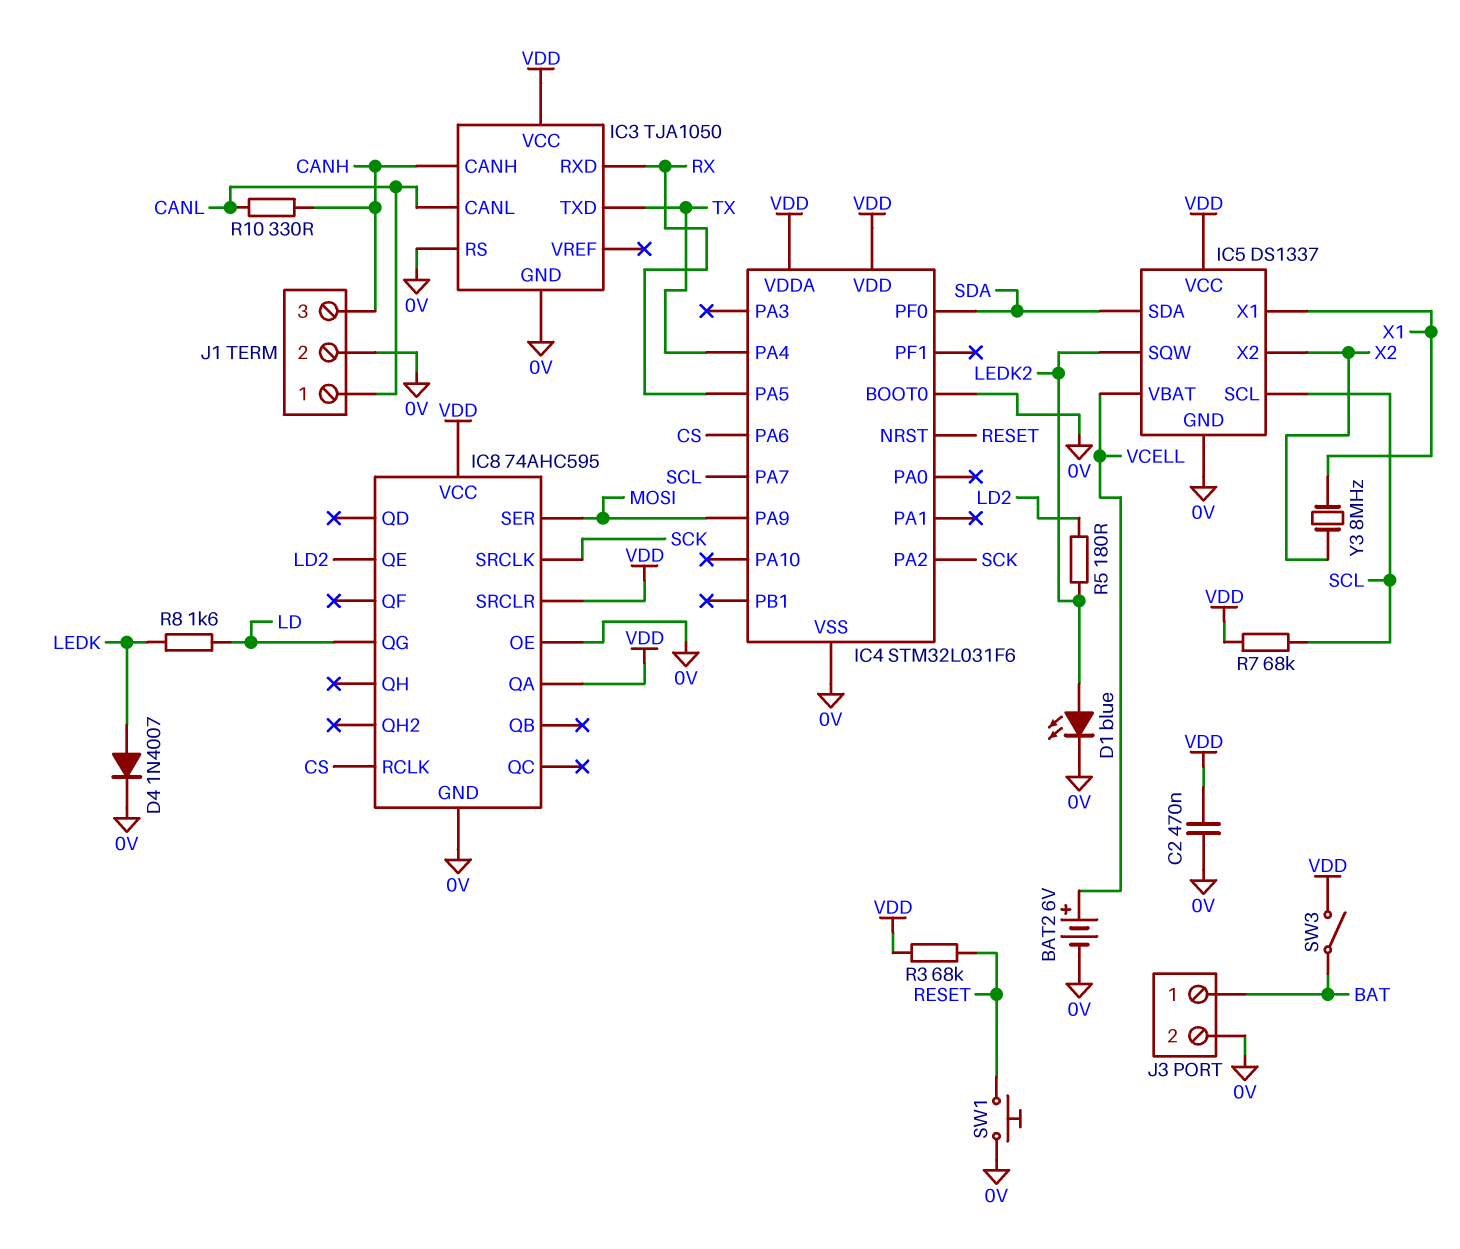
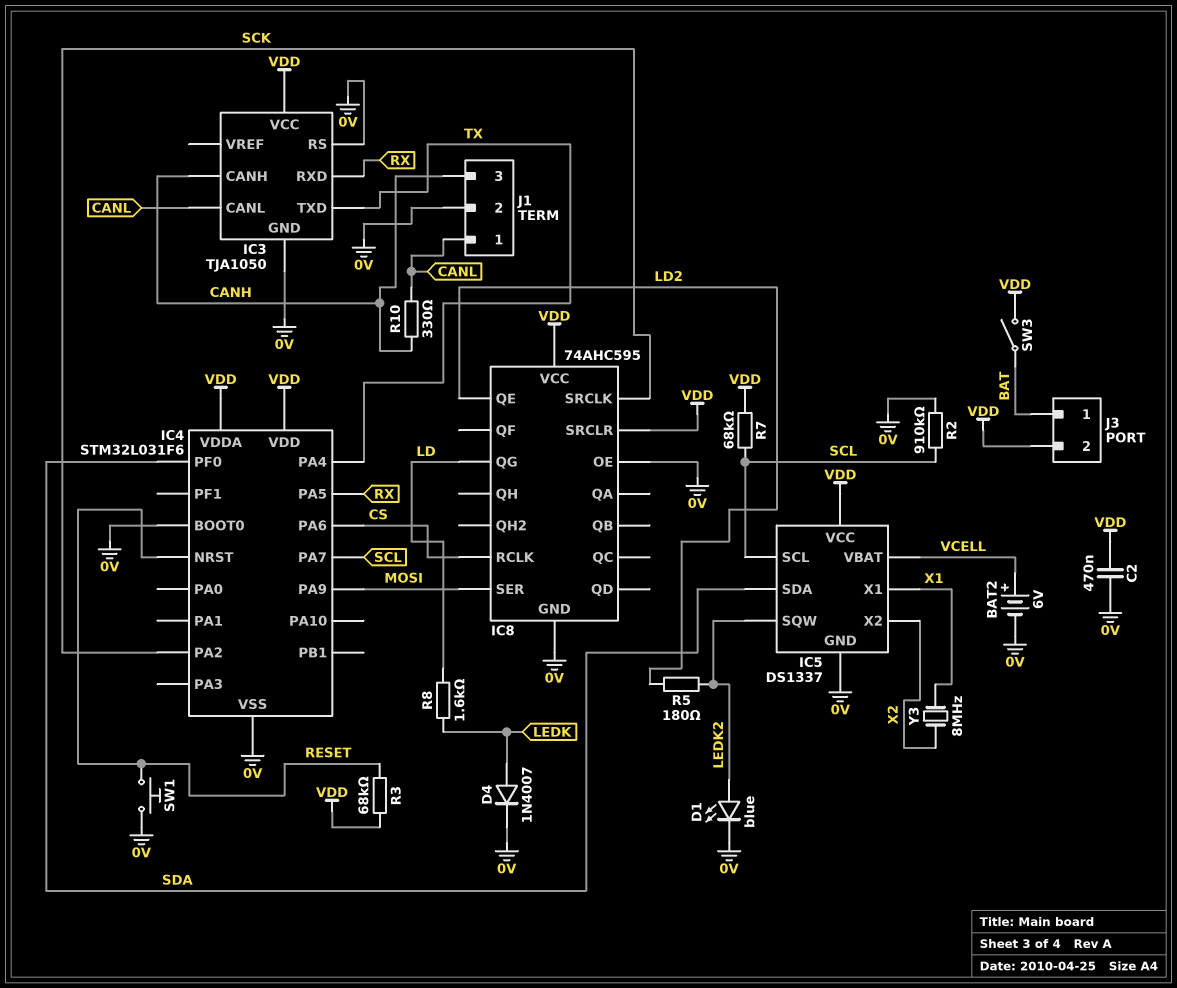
IC8 pin QA: VDD -> none
J3 pin 2: 0V -> VDD
R2: none -> 910k (0V, SCL)

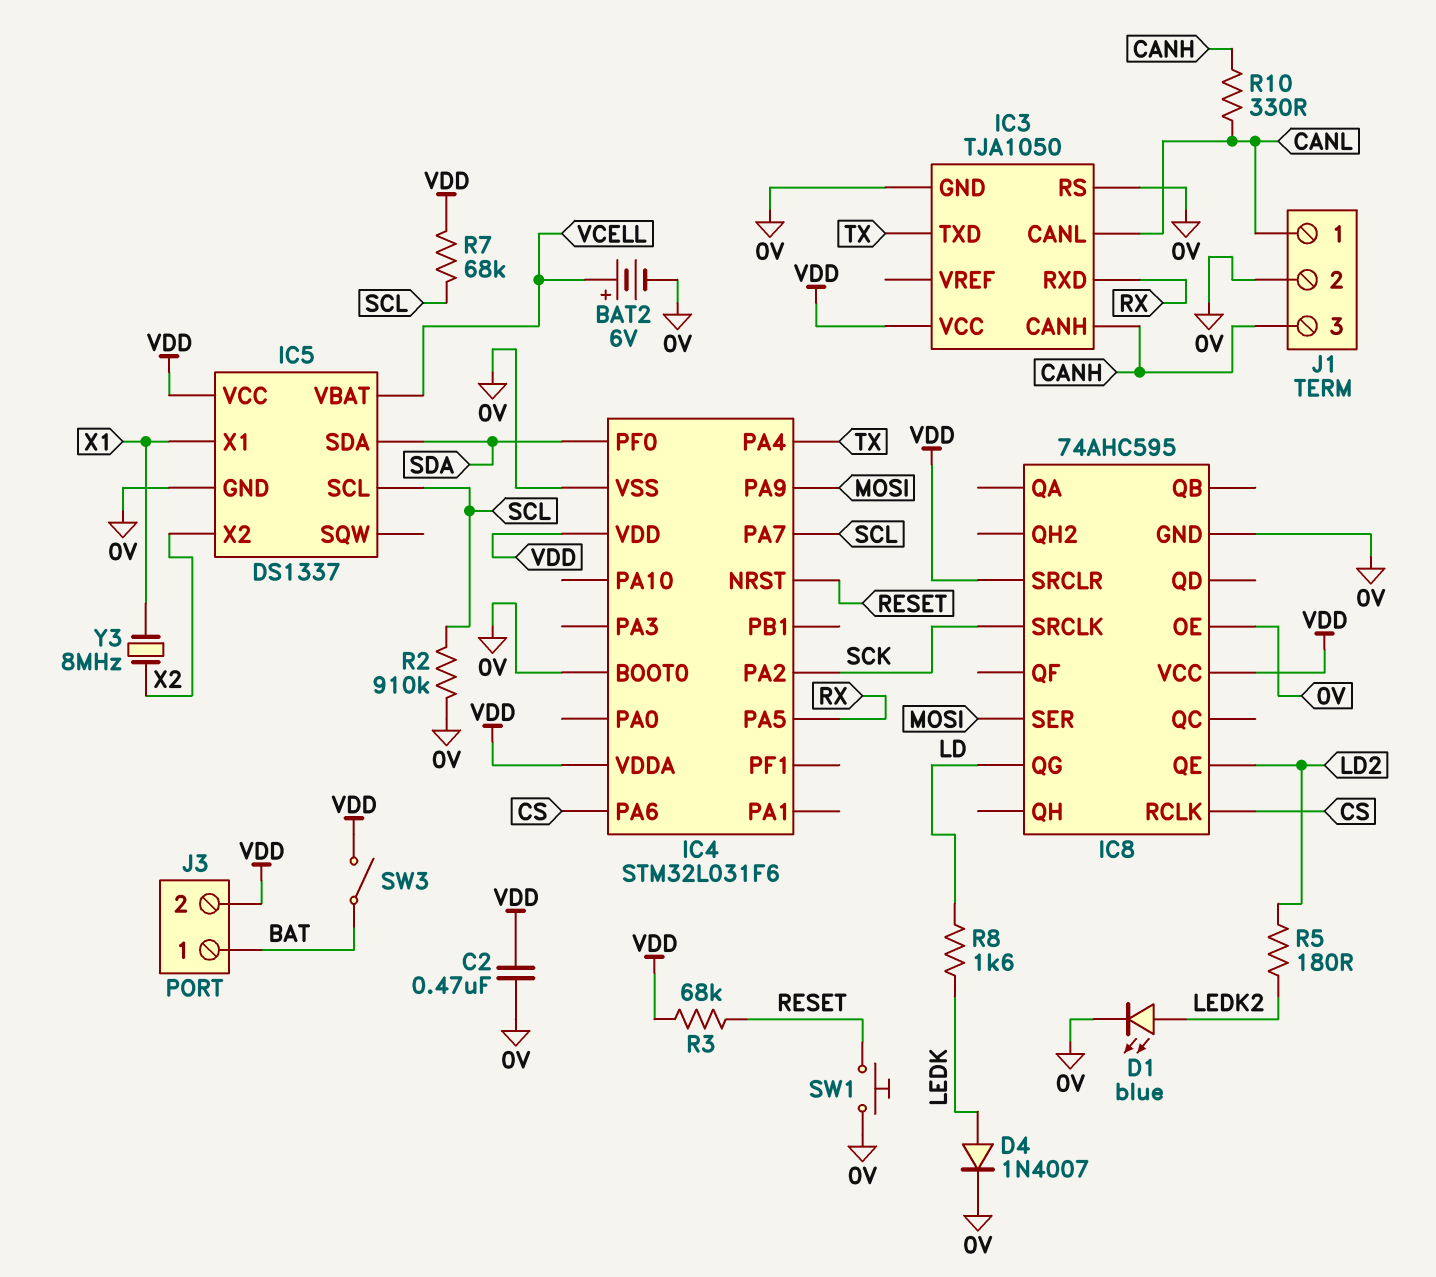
IC5 pin SQW: LEDK2 -> none

